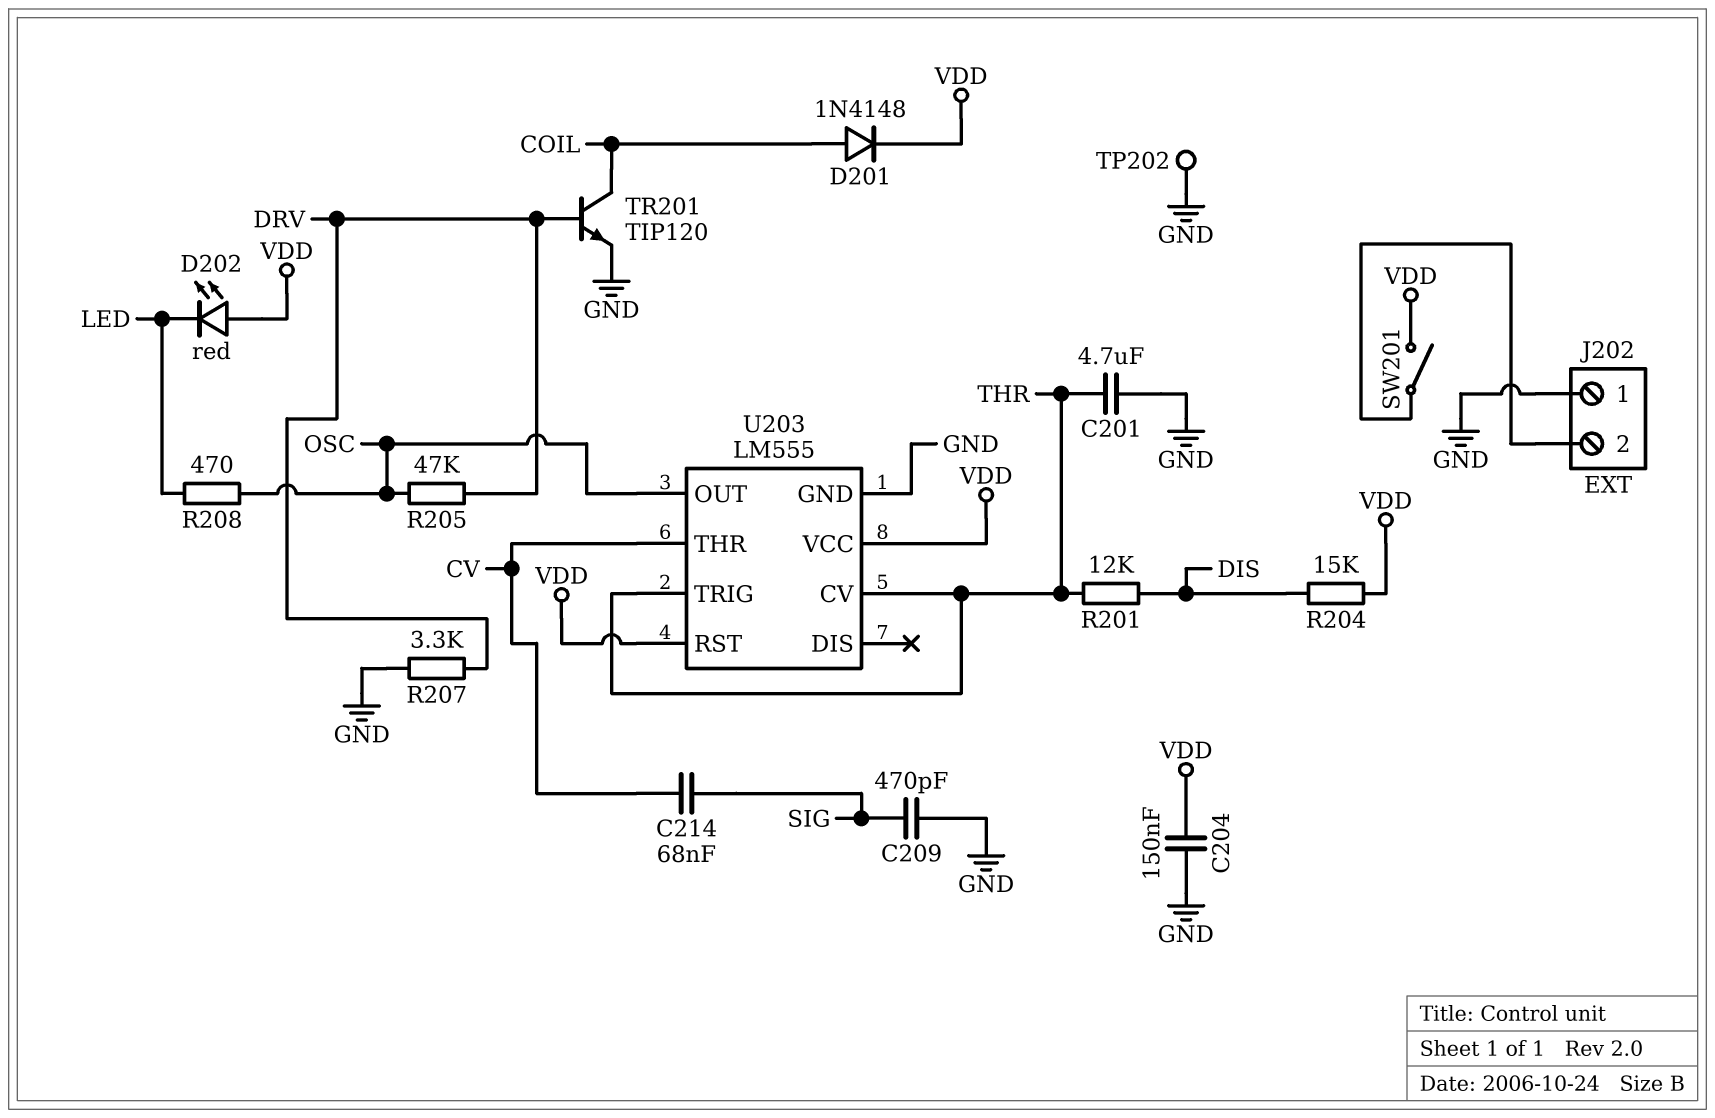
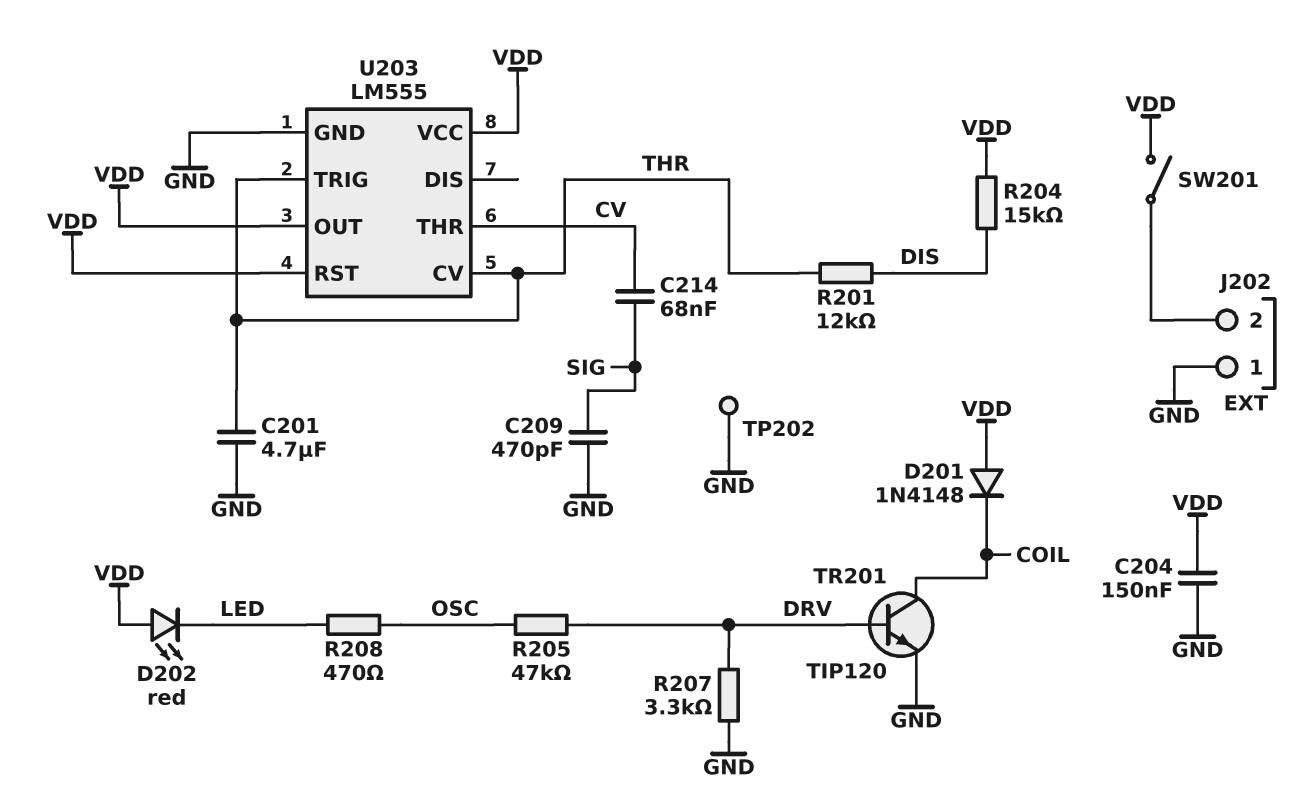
D201: diode 1N4148 (A COIL, K VDD) -> diode 1N4148 (A VDD, K COIL)
U203 pin OUT: OSC -> VDD

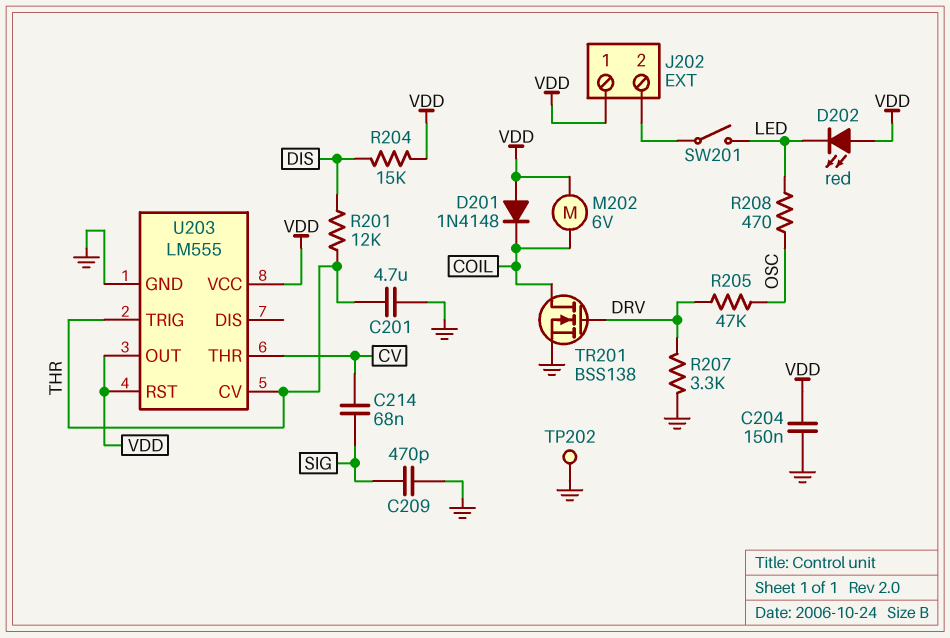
J202 pin 1: GND -> VDD
M202: none -> motor 6V (COIL, VDD)
SW201: switch (J202/2, VDD) -> switch (J202/2, LED)
TR201: NPN TIP120 (B DRV, C COIL, E GND) -> NMOS BSS138 (G DRV, D COIL, S GND)

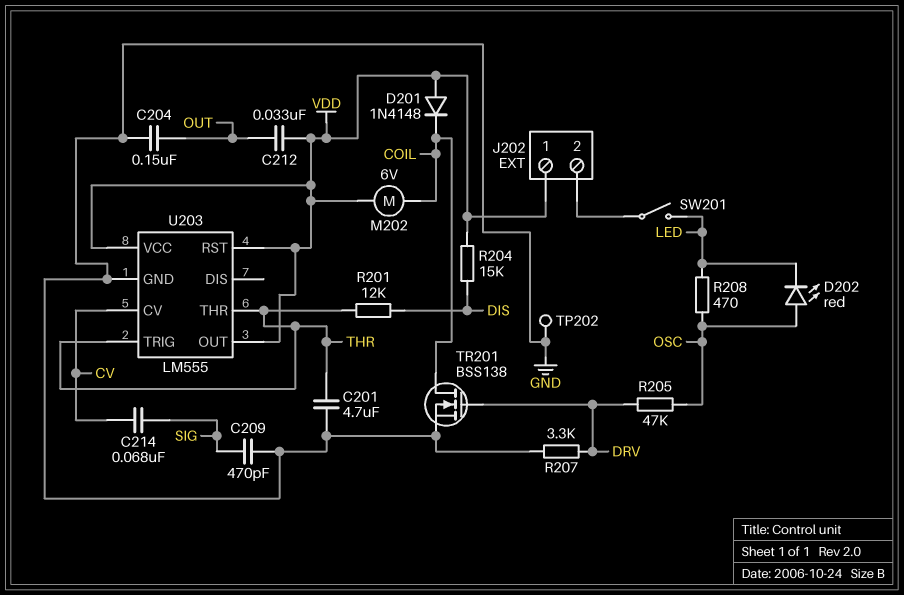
C204: 150nF (GND, VDD) -> 150nF (GND, OUT)
C212: none -> 33nF (OUT, VDD)
D202: LED red (A VDD, K LED) -> LED red (A OSC, K LED)
U203 pin CV: THR -> CV
U203 pin THR: CV -> THR

